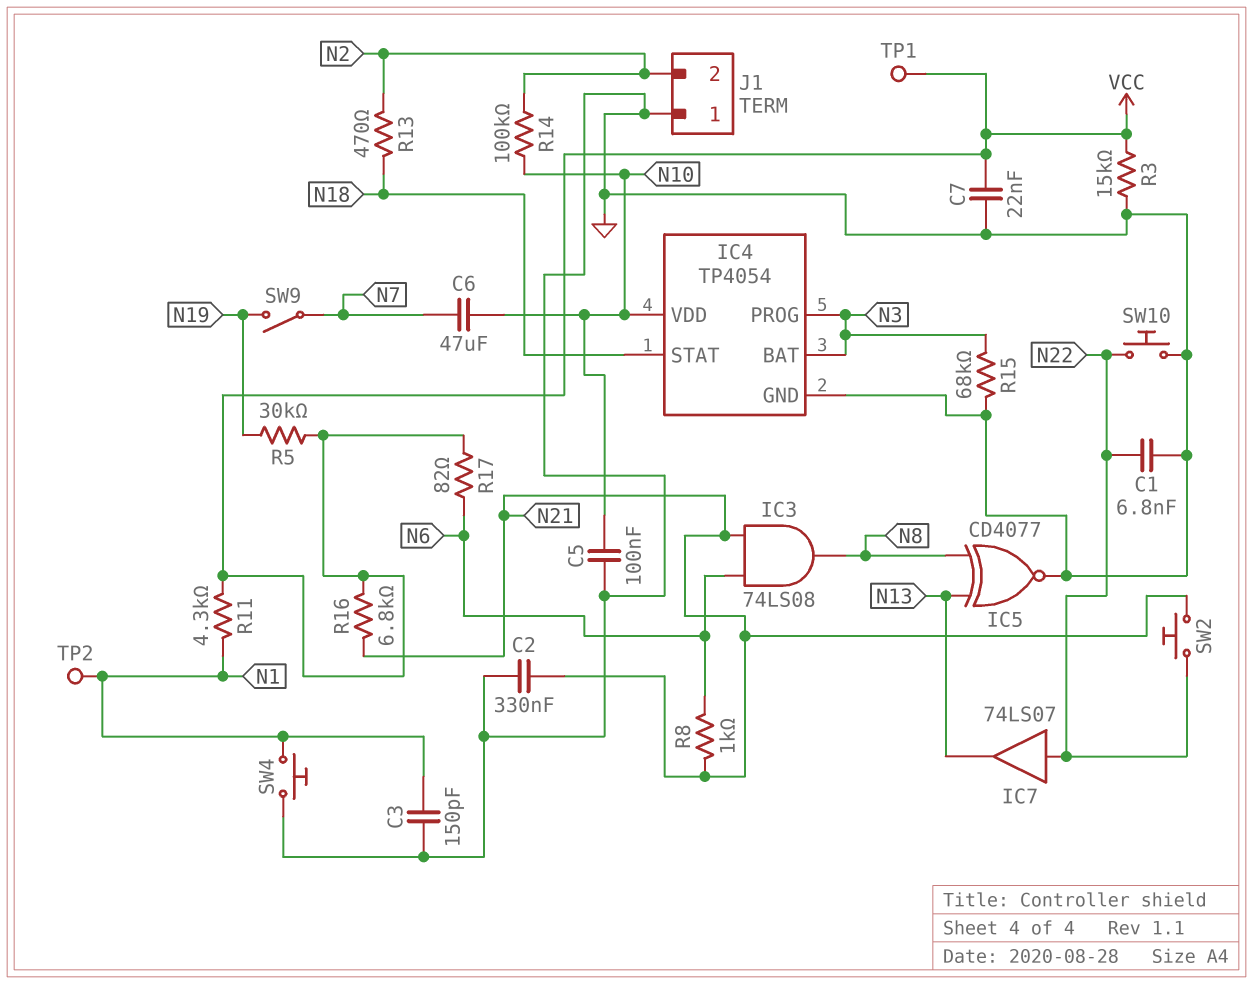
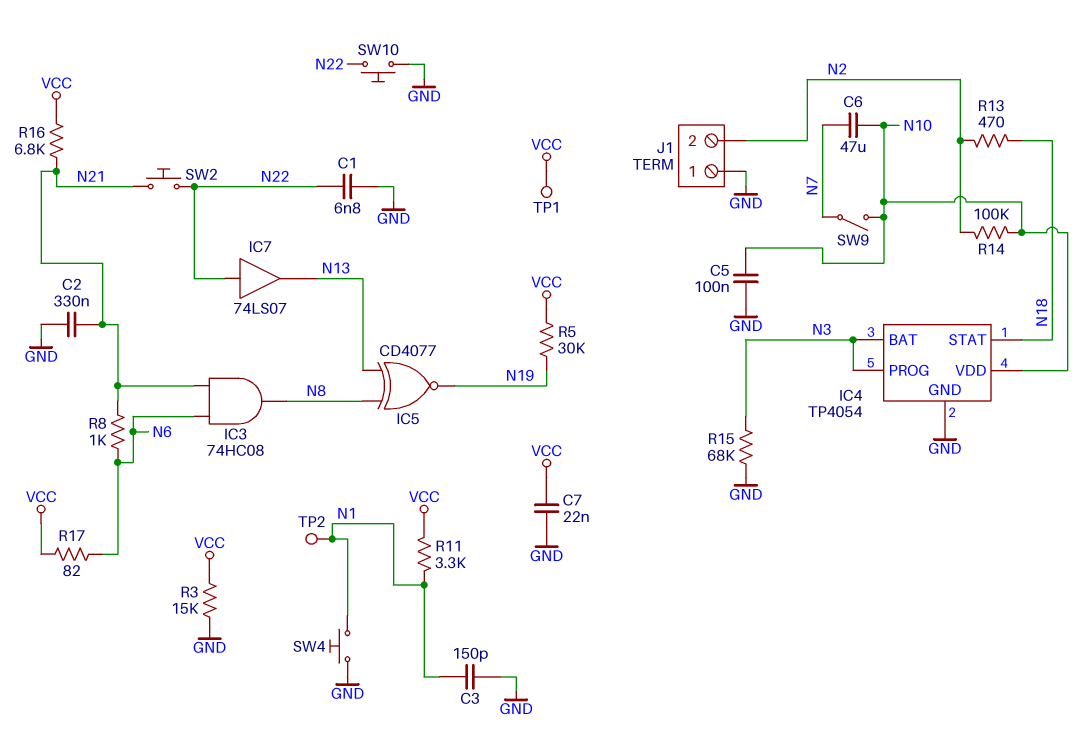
IC3: AND 74LS08 (in N6, in N21, out N8) -> AND 74HC08 (in N6, in N21, out N8)
IC5: XNOR CD4077 (in N8, in N13, out GND) -> XNOR CD4077 (in N8, in N13, out N19)
R11: 4.3k (N1, VCC) -> 3.3k (N1, VCC)
SW9: switch (N7, N19) -> switch (N7, N10)

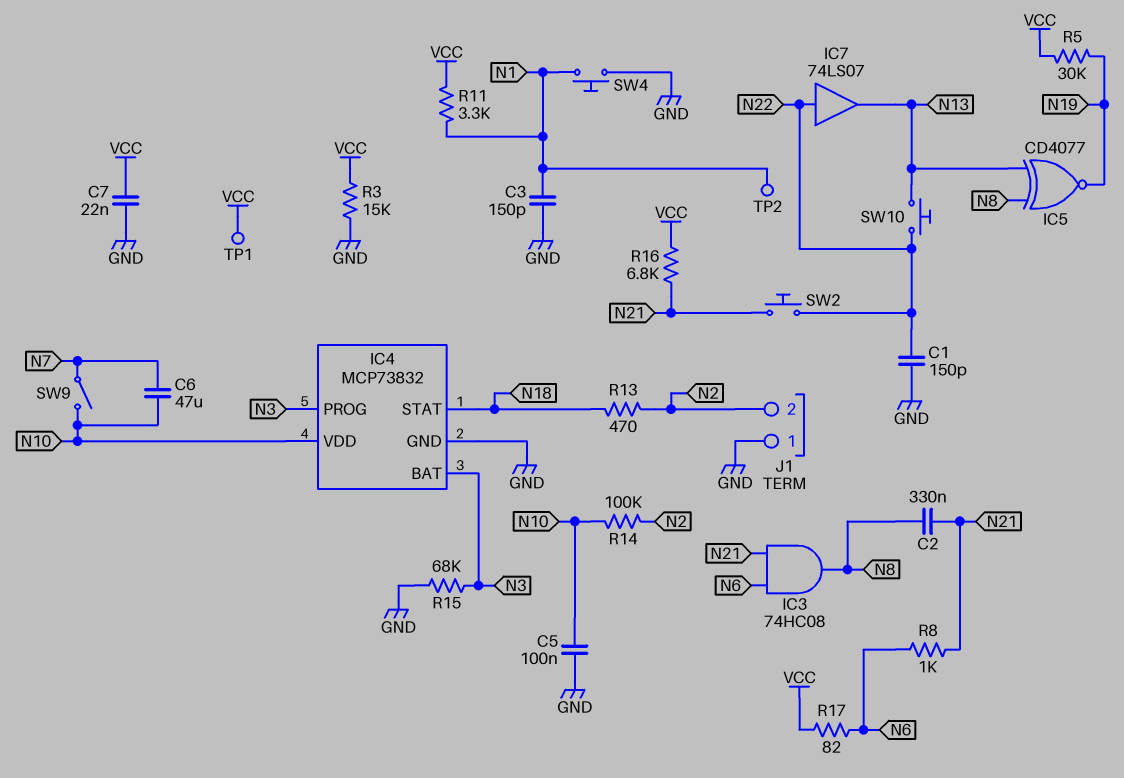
C1: 6.8nF (GND, N22) -> 150pF (GND, N22)
C2: 330nF (GND, N21) -> 330nF (N8, N21)
IC4: TP4054 -> MCP73832
SW10: button (GND, N22) -> button (N13, N22)

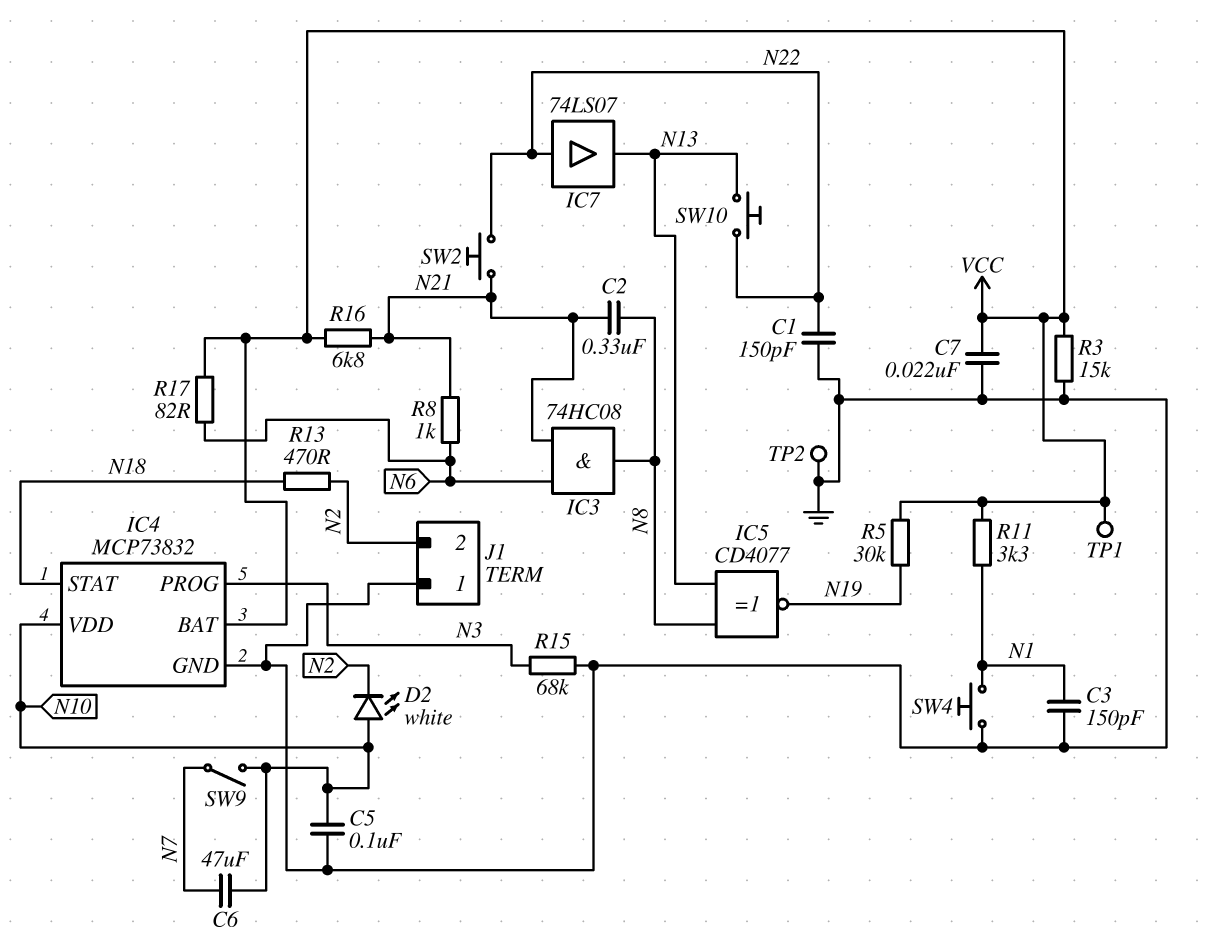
D2: none -> LED white (A N10, K N2)
IC4 pin BAT: N3 -> VCC
R14: 100k (N2, N10) -> none
TP2: test point (N1) -> test point (GND)

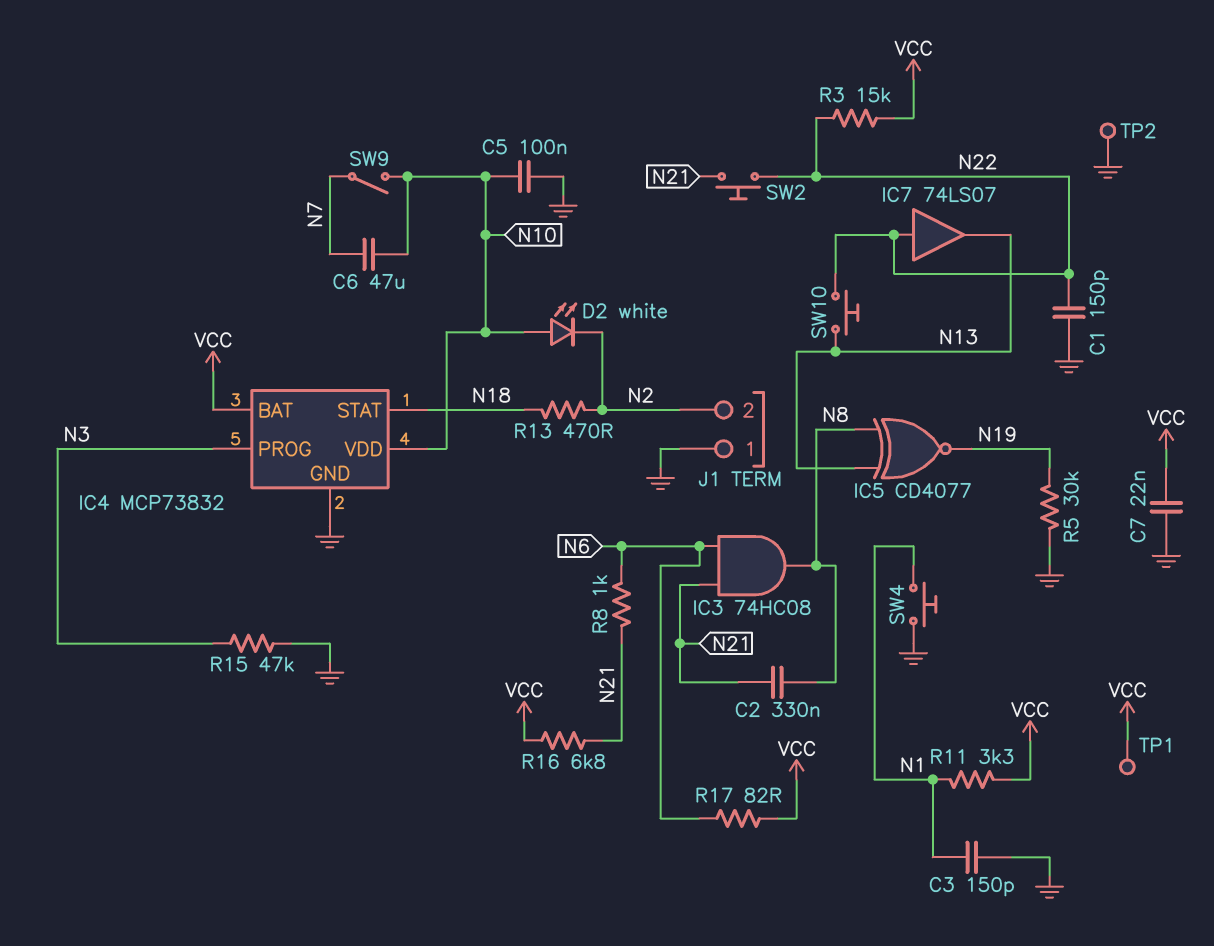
R3: 15k (GND, VCC) -> 15k (N22, VCC)
R5: 30k (N19, VCC) -> 30k (GND, N19)
R15: 68k (GND, N3) -> 47k (GND, N3)

